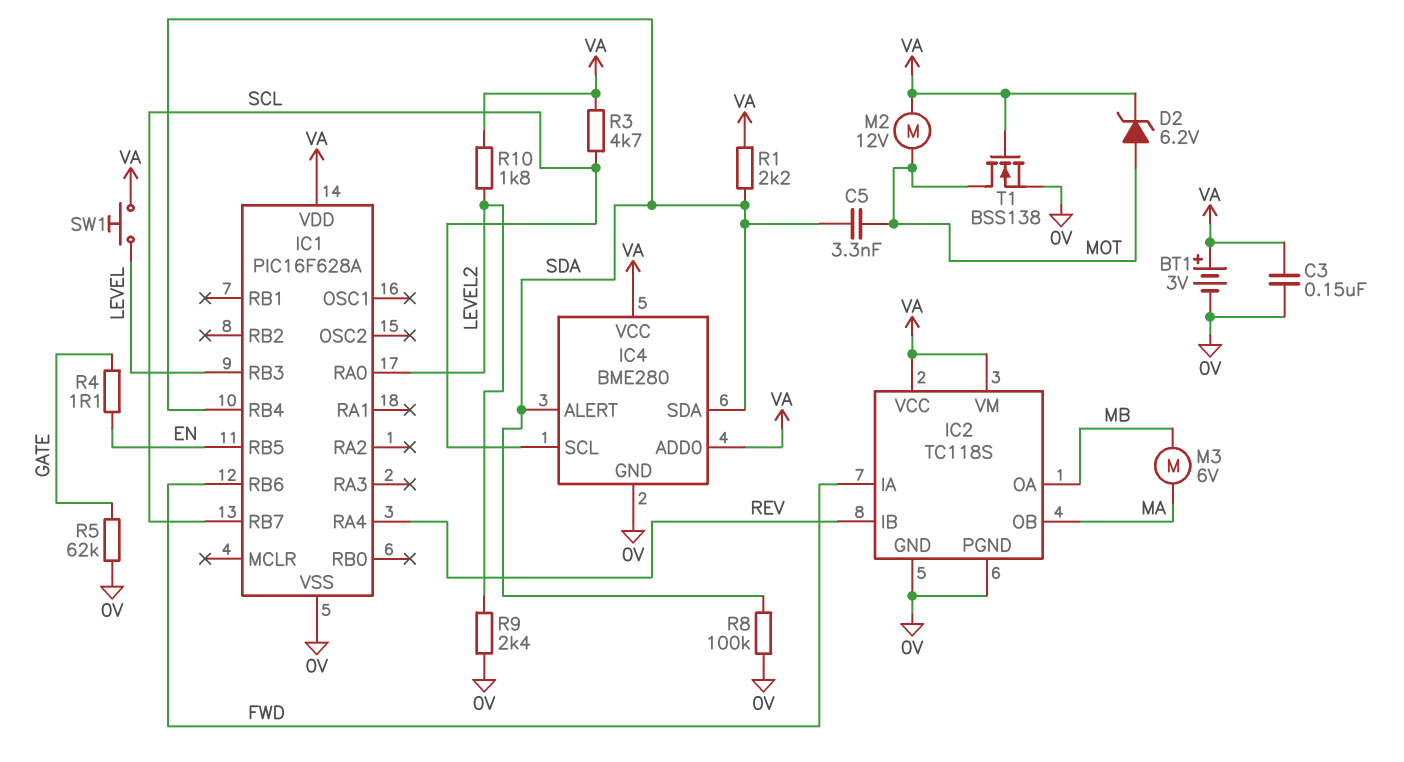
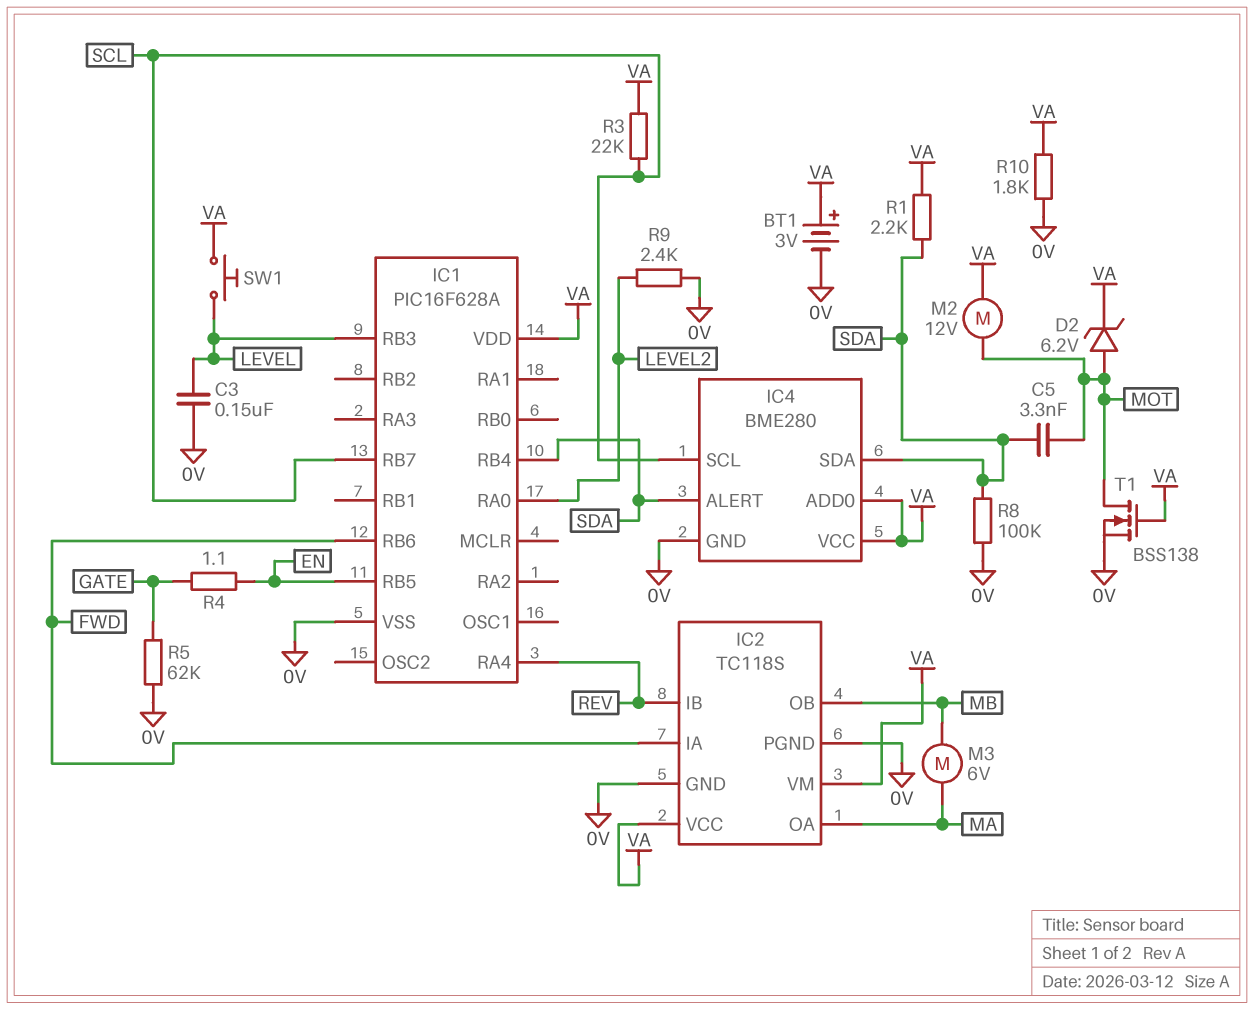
C3: 150nF (0V, VA) -> 150nF (0V, LEVEL)
IC2 pin OA: MB -> MA
IC2 pin OB: MA -> MB
R3: 4.7k (SCL, VA) -> 22k (SCL, VA)
R10: 1.8k (LEVEL2, VA) -> 1.8k (0V, VA)

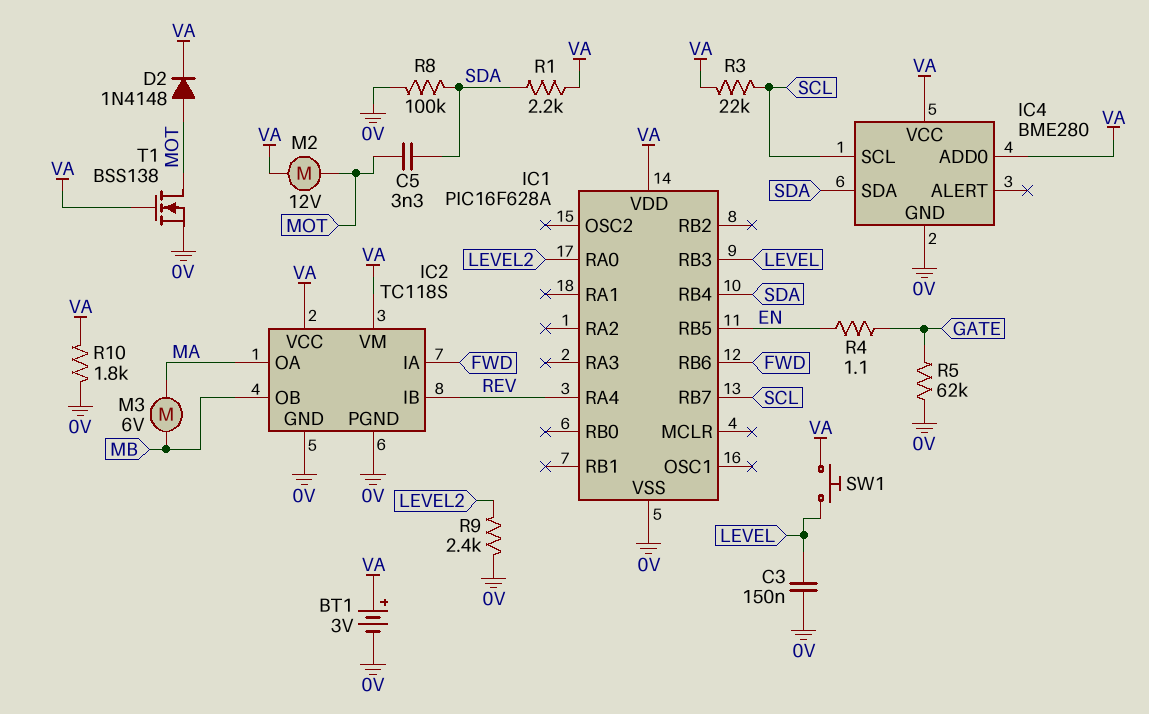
D2: zener 6.2V (A MOT, K VA) -> diode 1N4148 (A MOT, K VA)
IC4 pin ALERT: SDA -> none

